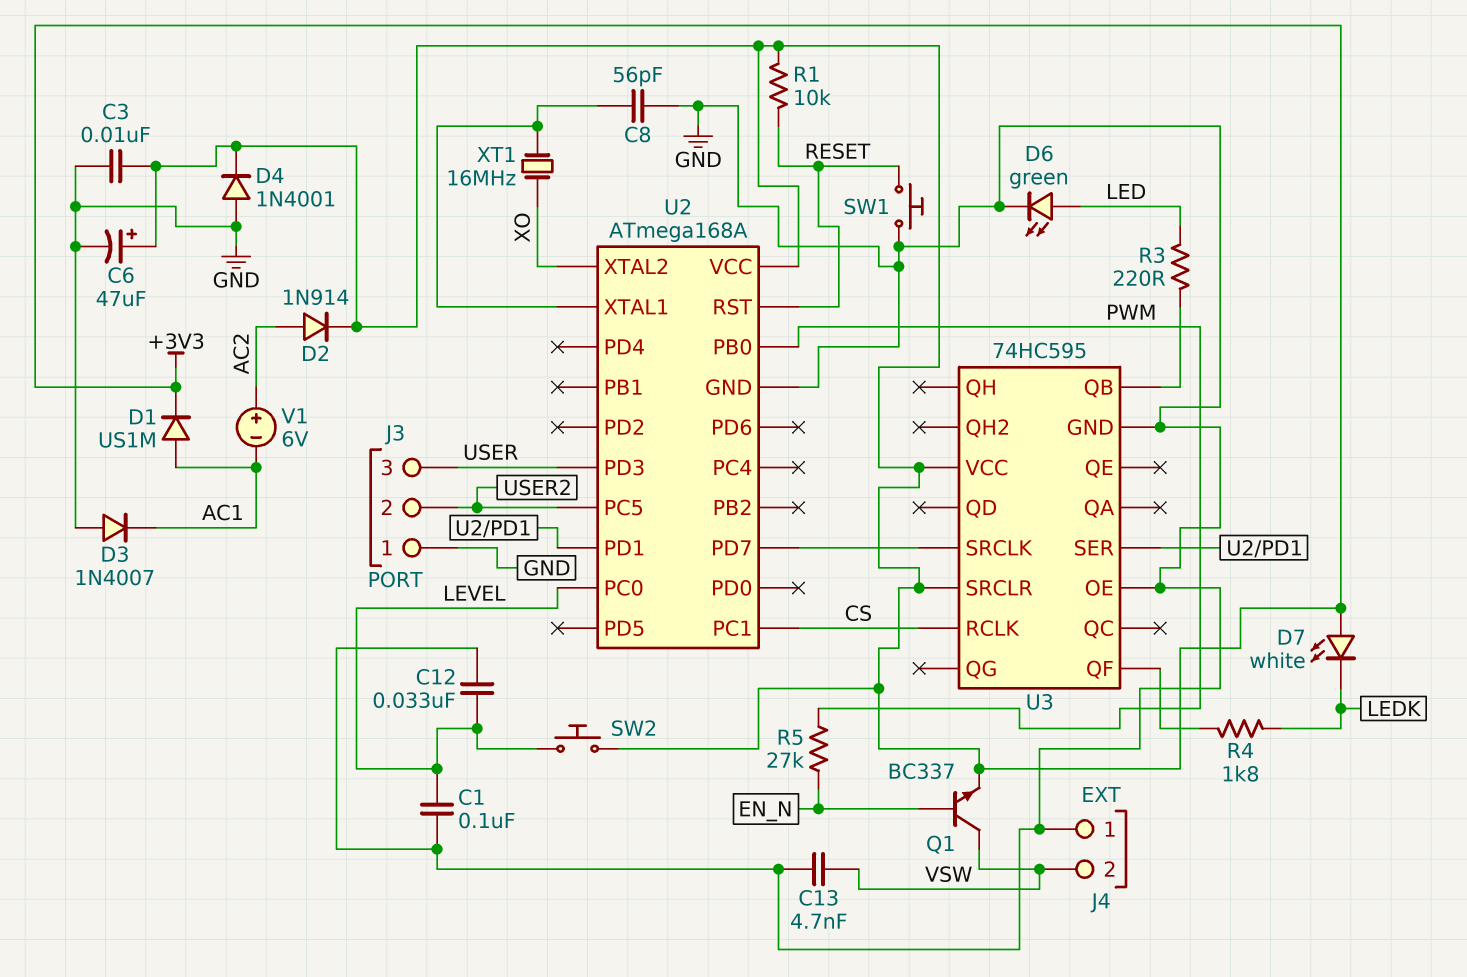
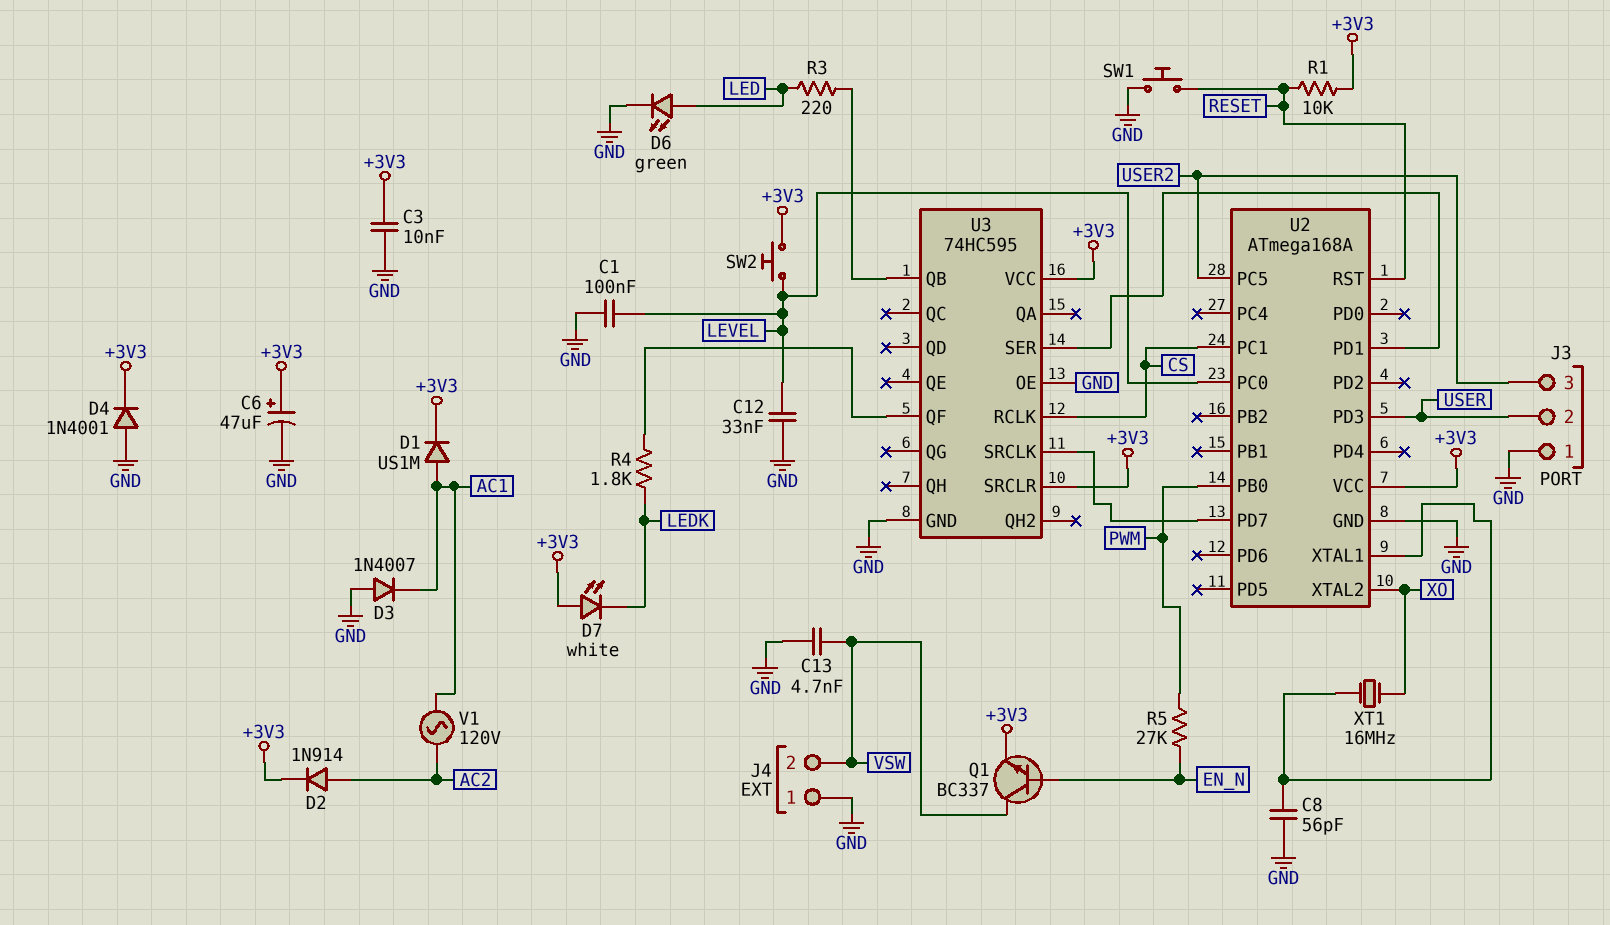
J3 pin 2: USER2 -> USER
J3 pin 3: USER -> USER2
V1: 6V (plus AC2, minus AC1) -> AC 120V (AC1, AC2)

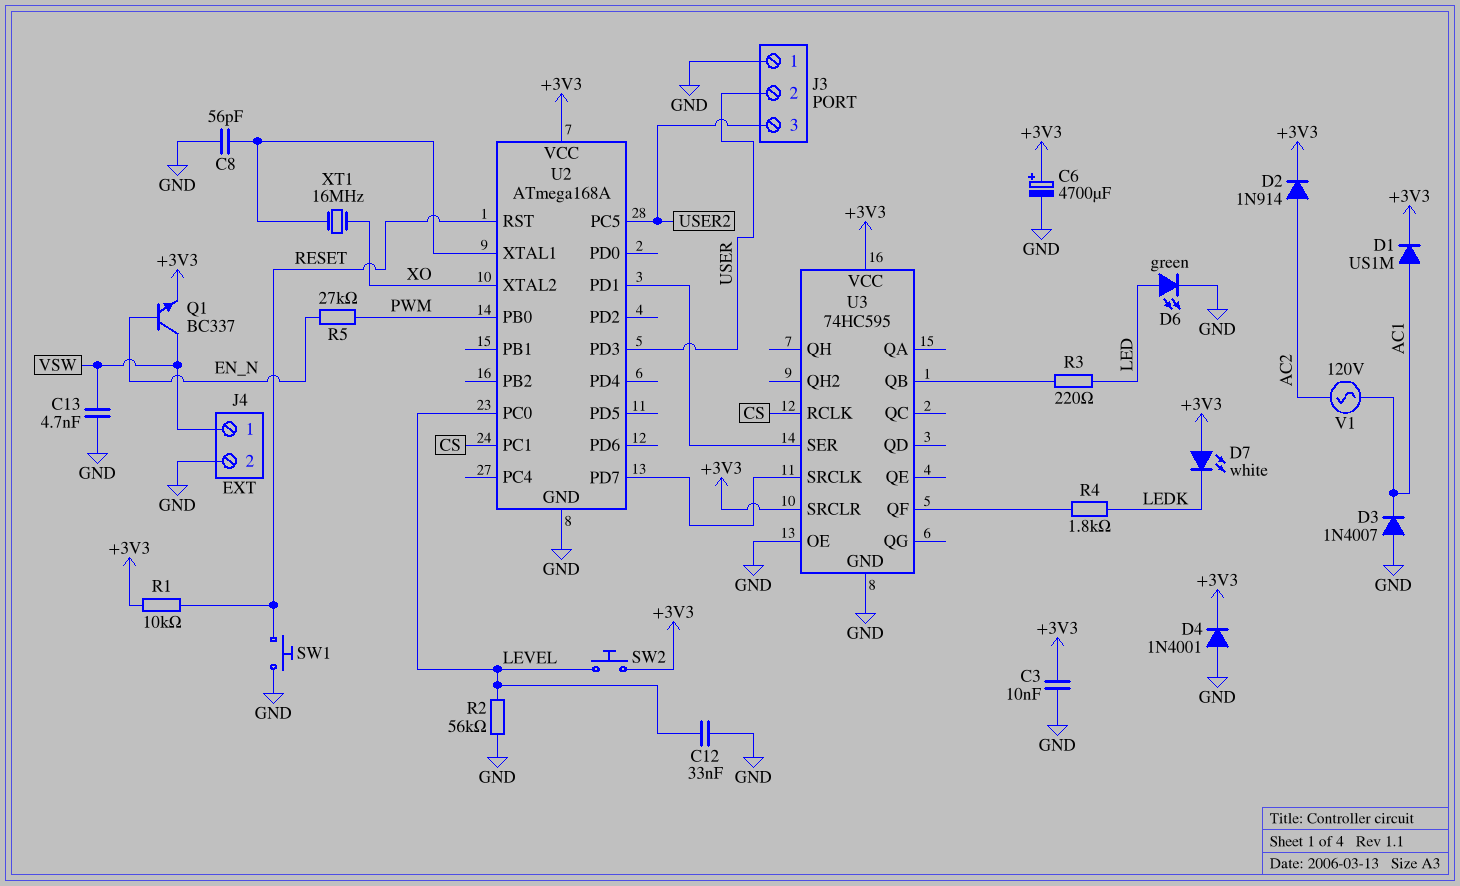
C1: 100nF (GND, LEVEL) -> none
C6: 47uF (plus +3V3, minus GND) -> 4700uF (plus +3V3, minus GND)
J4 pin 1: GND -> VSW
J4 pin 2: VSW -> GND
R2: none -> 56k (GND, LEVEL)

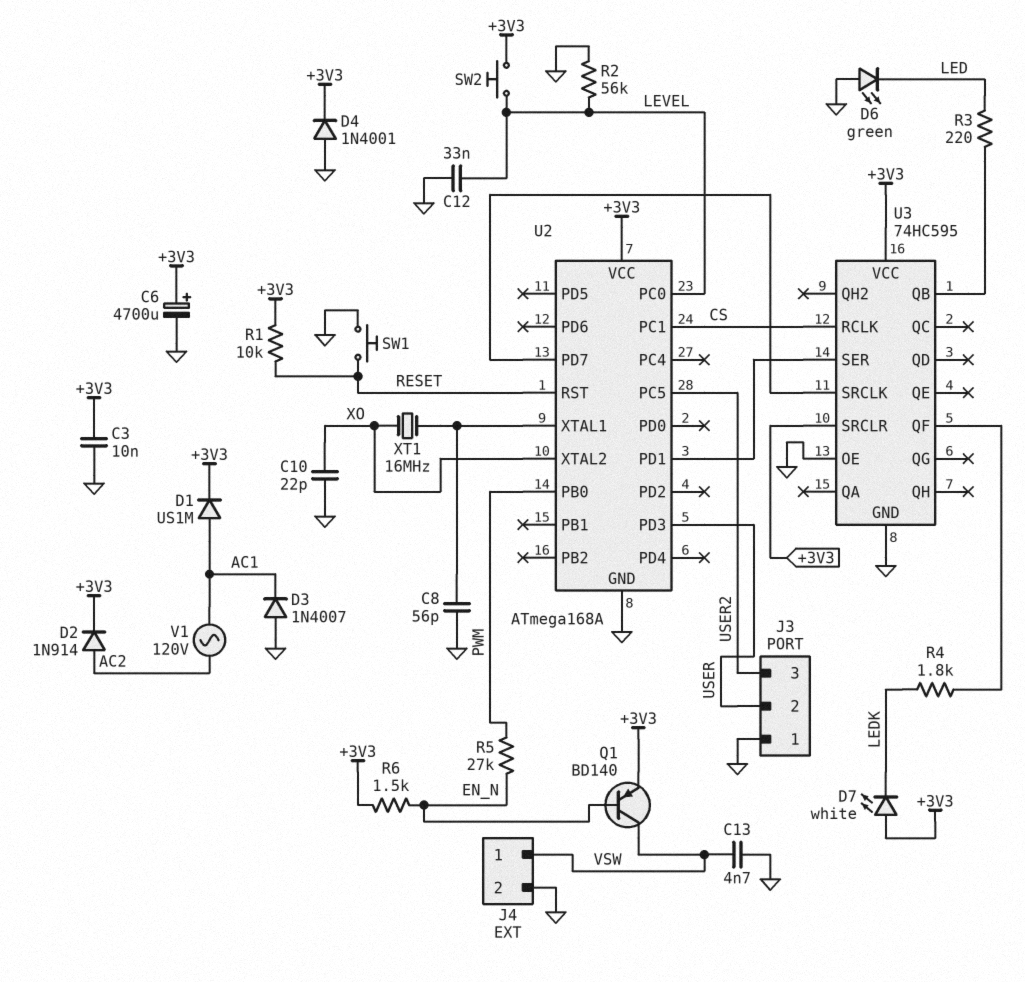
C10: none -> 22pF (GND, XO)
D6: LED green (A LED, K GND) -> LED green (A GND, K LED)
Q1: NPN BC337 (B EN_N, C VSW, E +3V3) -> PNP BD140 (B EN_N, C VSW, E +3V3)
R6: none -> 1.5k (+3V3, EN_N)

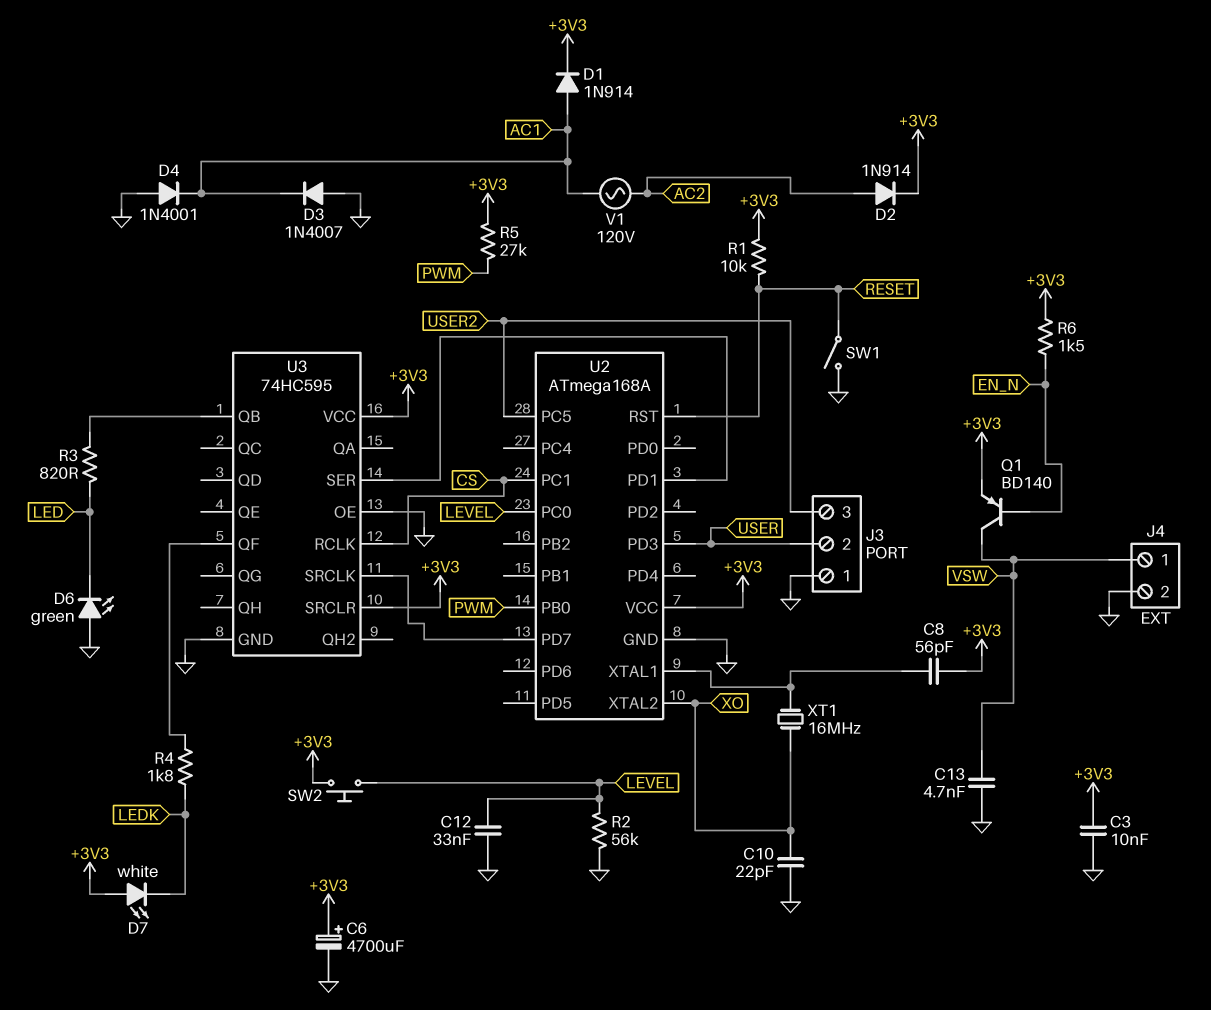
C8: 56pF (GND, U2/XTAL1) -> 56pF (+3V3, U2/XTAL1)
D1: diode US1M (A AC1, K +3V3) -> diode 1N914 (A AC1, K +3V3)
D4: diode 1N4001 (A GND, K +3V3) -> diode 1N4001 (A GND, K AC1)
R3: 220 (LED, U3/QB) -> 820 (LED, U3/QB)
R5: 27k (EN_N, PWM) -> 27k (+3V3, PWM)
SW1: button (GND, RESET) -> switch (GND, RESET)

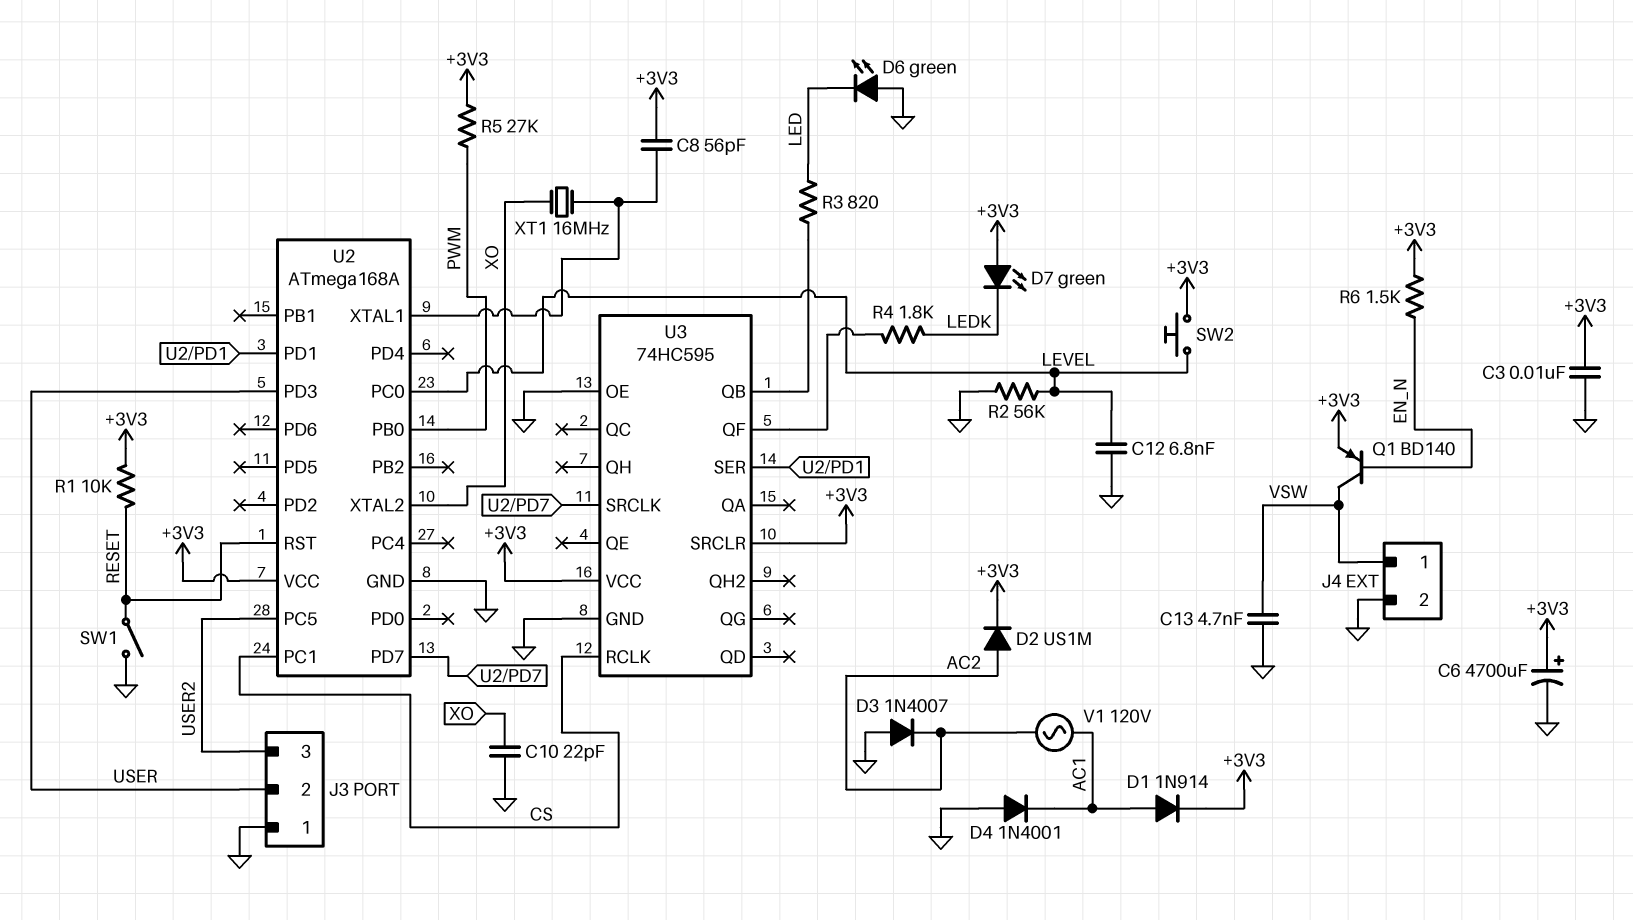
C12: 33nF (GND, LEVEL) -> 6.8nF (GND, LEVEL)
D2: diode 1N914 (A AC2, K +3V3) -> diode US1M (A AC2, K +3V3)
D3: diode 1N4007 (A GND, K AC1) -> diode 1N4007 (A GND, K AC2)
D7: LED white (A +3V3, K LEDK) -> LED green (A +3V3, K LEDK)

